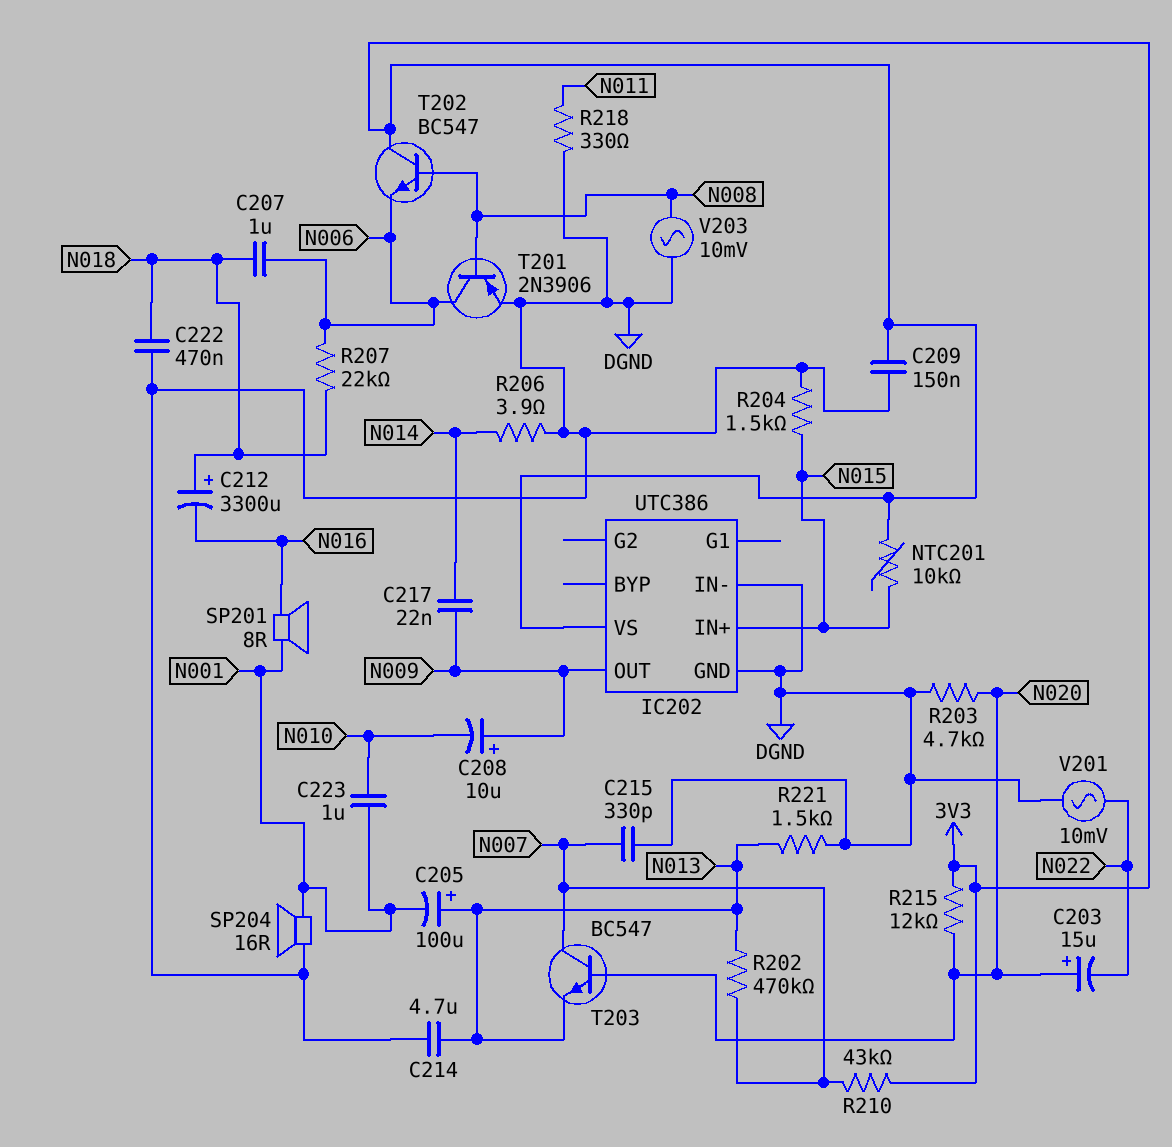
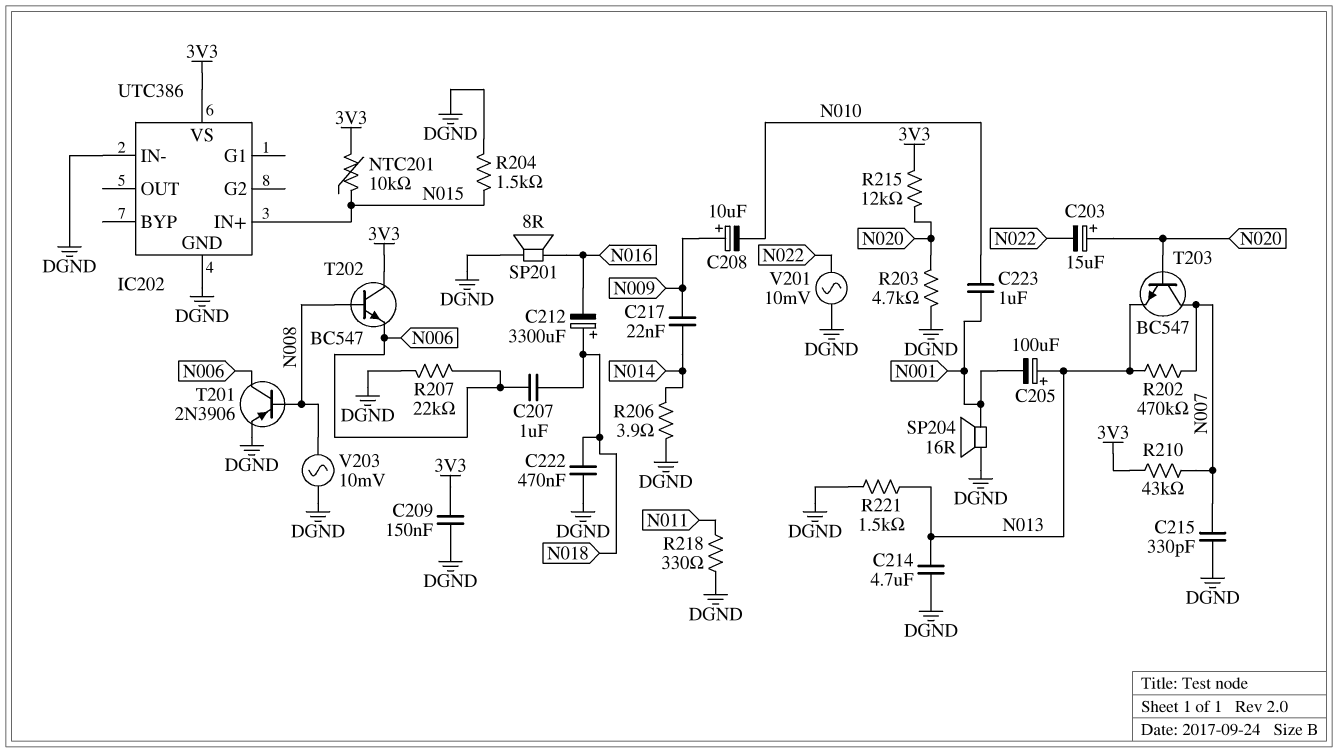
IC202 pin OUT: N009 -> none
R207: 22k (N006, N018) -> 22k (DGND, N006)
SP201: speaker 8R (N001, N016) -> speaker 8R (DGND, N016)

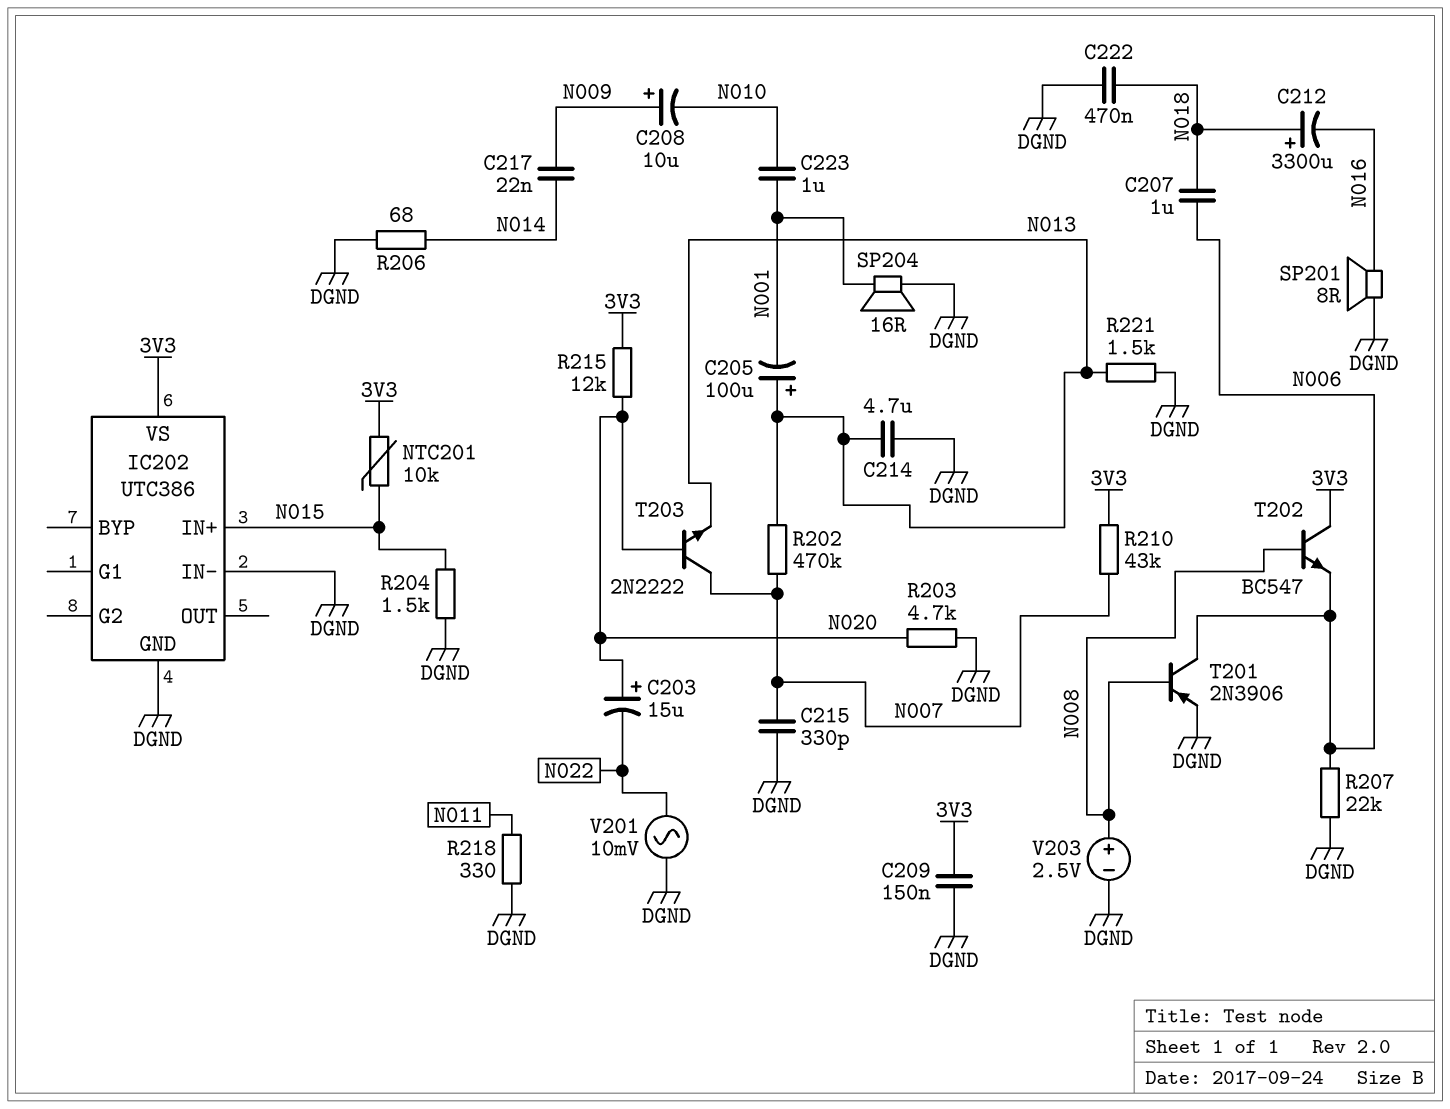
R206: 3.9 (DGND, N014) -> 68 (DGND, N014)
T203: NPN BC547 (B N020, C N007, E N013) -> NPN 2N2222 (B N020, C N007, E N013)
V203: AC 10mV (DGND, N008) -> 2.5V (plus N008, minus DGND)

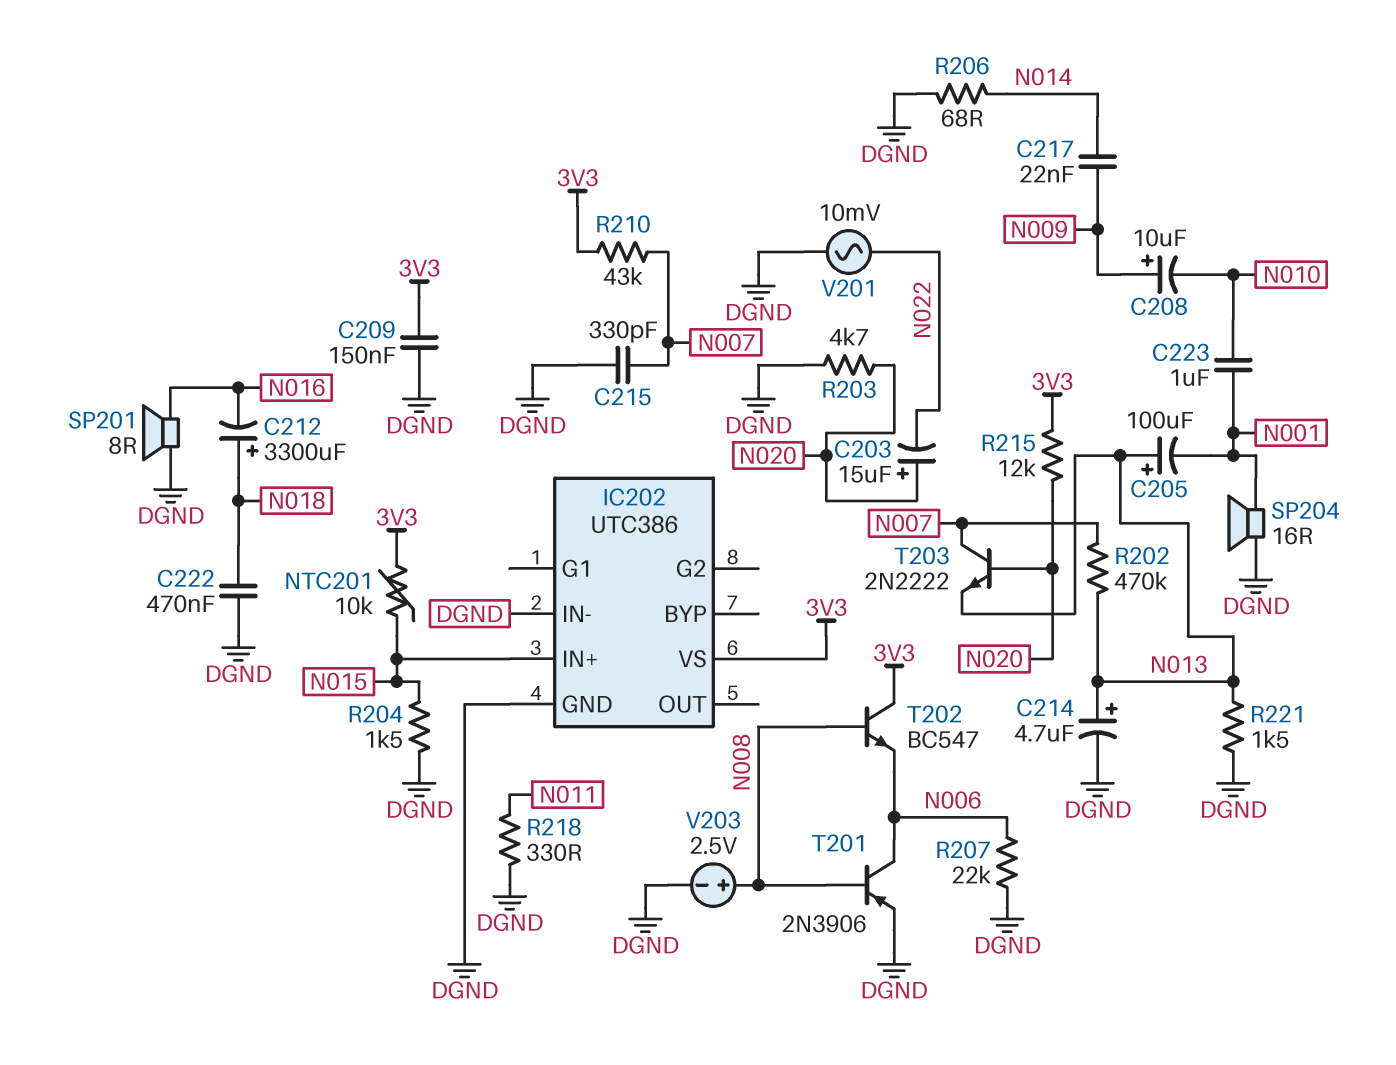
C207: 1uF (N006, N018) -> none
C214: 4.7uF (DGND, N013) -> 4.7uF (plus N013, minus DGND)

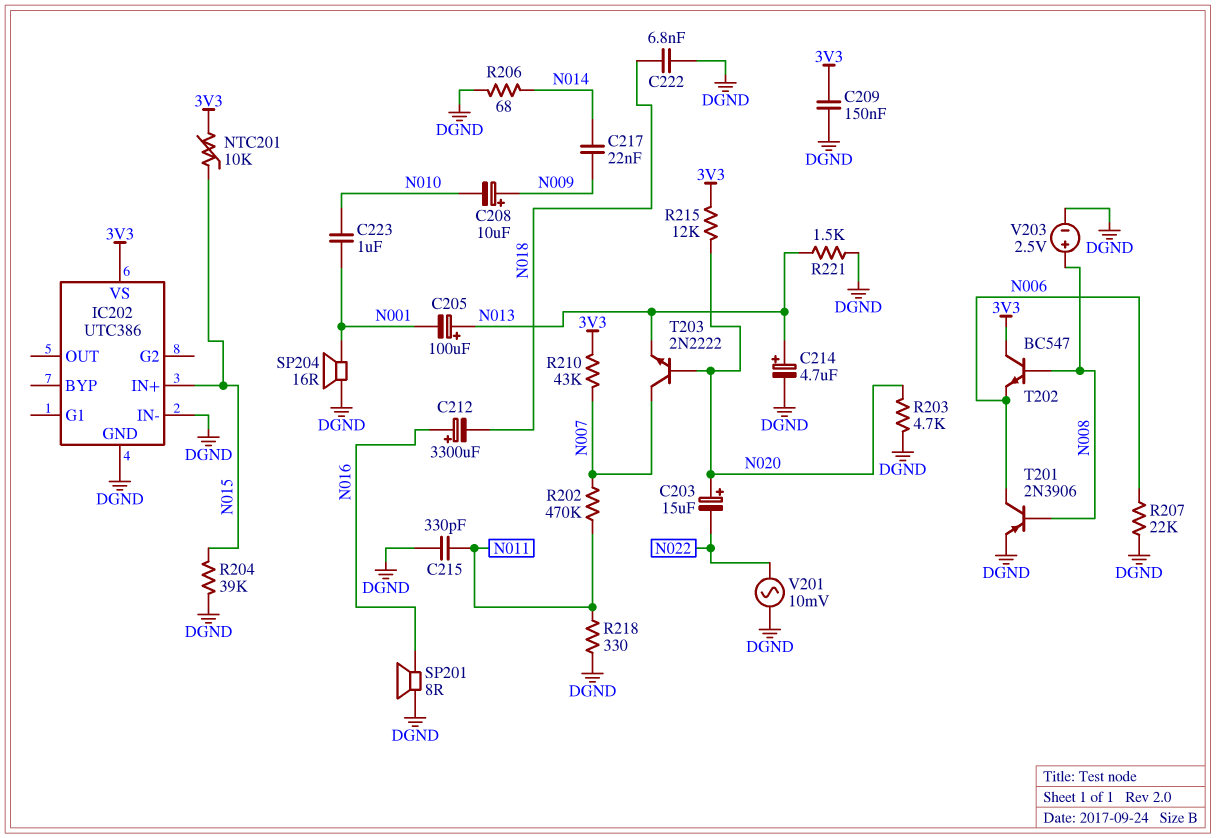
C212: 3300uF (plus N018, minus N016) -> 3300uF (plus N016, minus N018)
C215: 330pF (DGND, N007) -> 330pF (DGND, N011)
C222: 470nF (DGND, N018) -> 6.8nF (DGND, N018)
R202: 470k (N007, N013) -> 470k (N007, N011)
R204: 1.5k (DGND, N015) -> 39k (DGND, N015)

